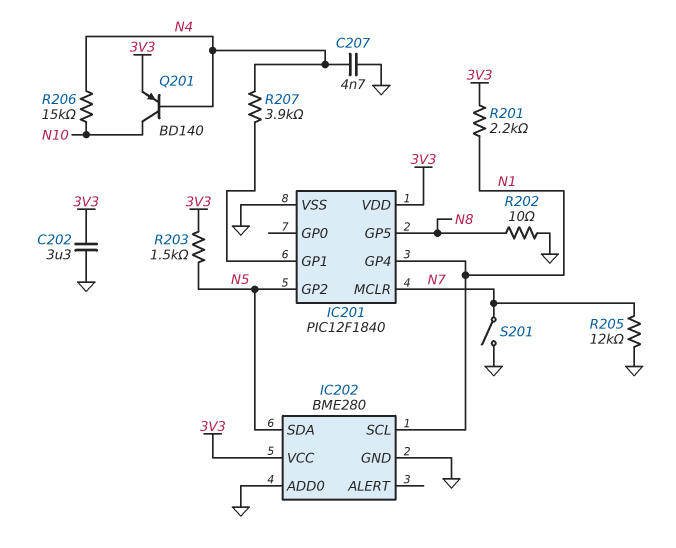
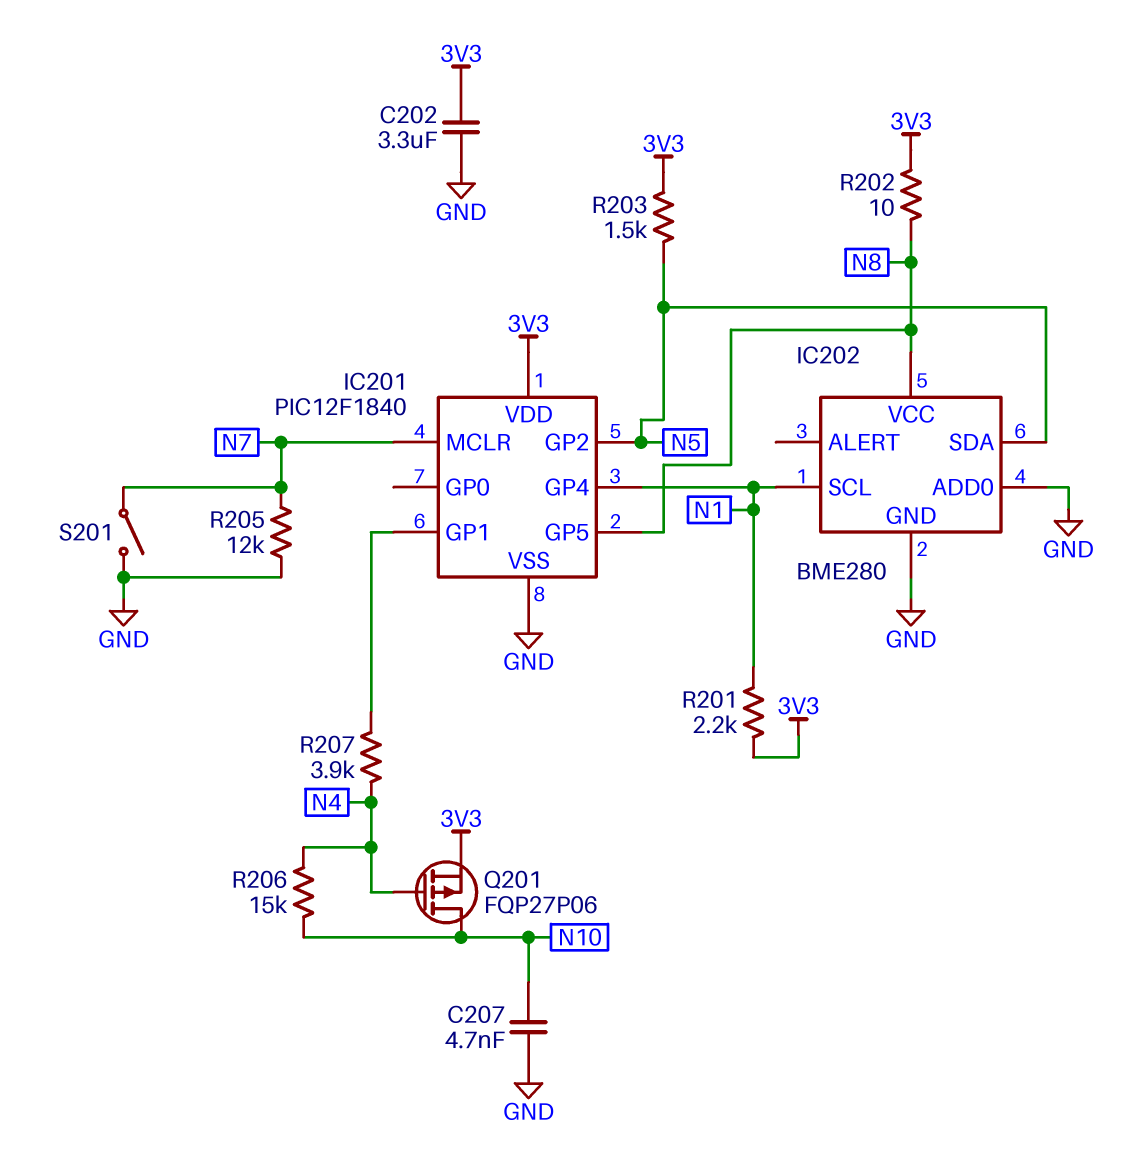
C207: 4.7nF (GND, N4) -> 4.7nF (GND, N10)
IC202 pin VCC: 3V3 -> N8
Q201: PNP BD140 (B N4, C N10, E 3V3) -> PMOS FQP27P06 (G N4, D N10, S 3V3)
R202: 10 (GND, N8) -> 10 (3V3, N8)

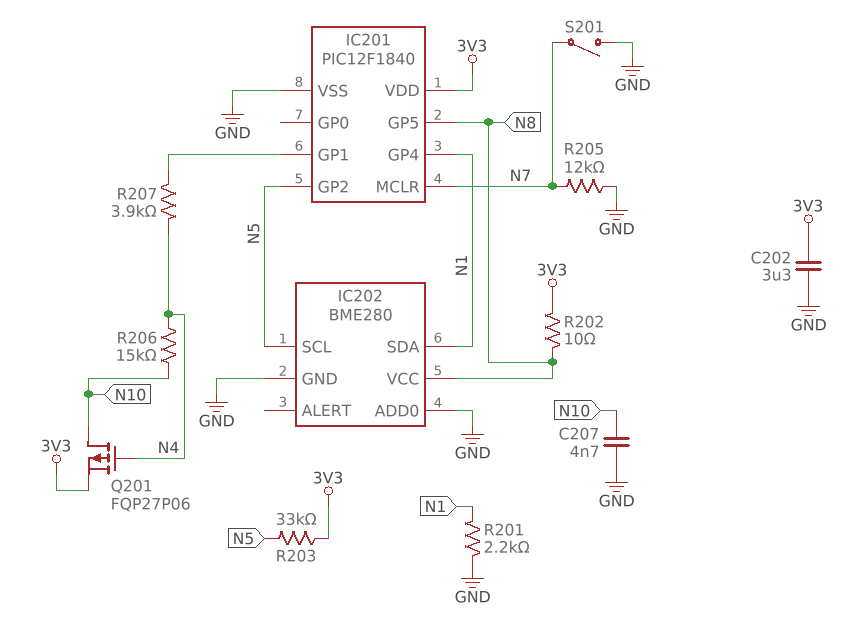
IC202 pin SCL: N1 -> N5
IC202 pin SDA: N5 -> N1
R201: 2.2k (3V3, N1) -> 2.2k (GND, N1)
R203: 1.5k (3V3, N5) -> 33k (3V3, N5)

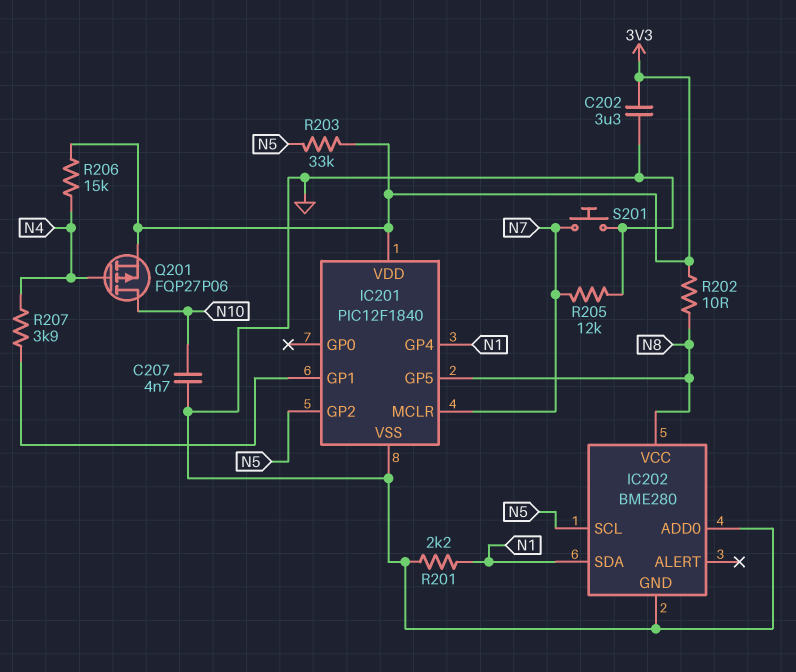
R206: 15k (N4, N10) -> 15k (3V3, N4)
S201: switch (GND, N7) -> button (GND, N7)

